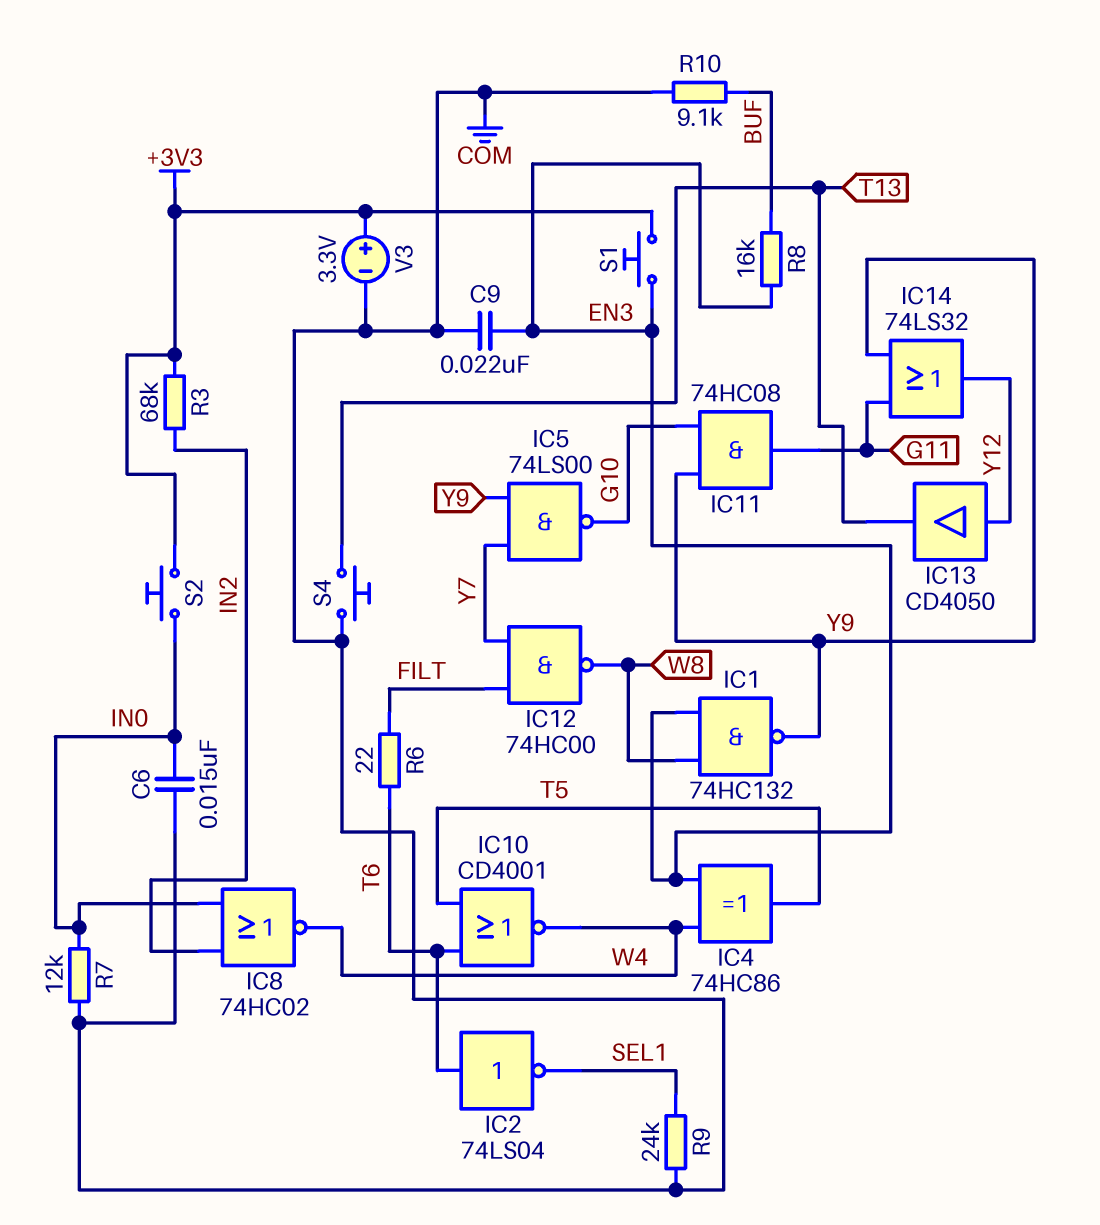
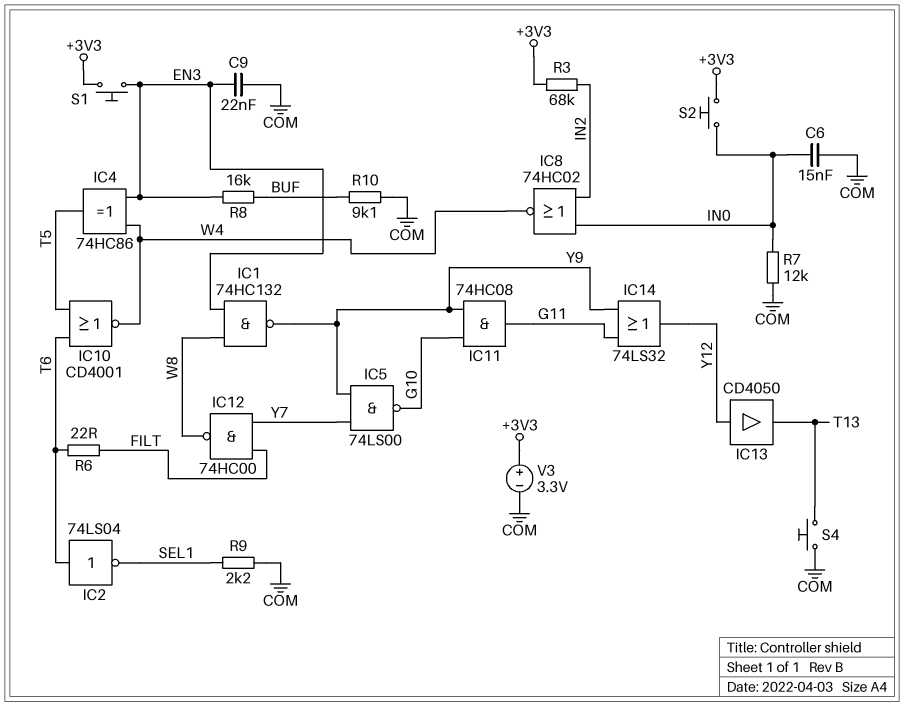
R9: 24k (COM, SEL1) -> 2.2k (COM, SEL1)

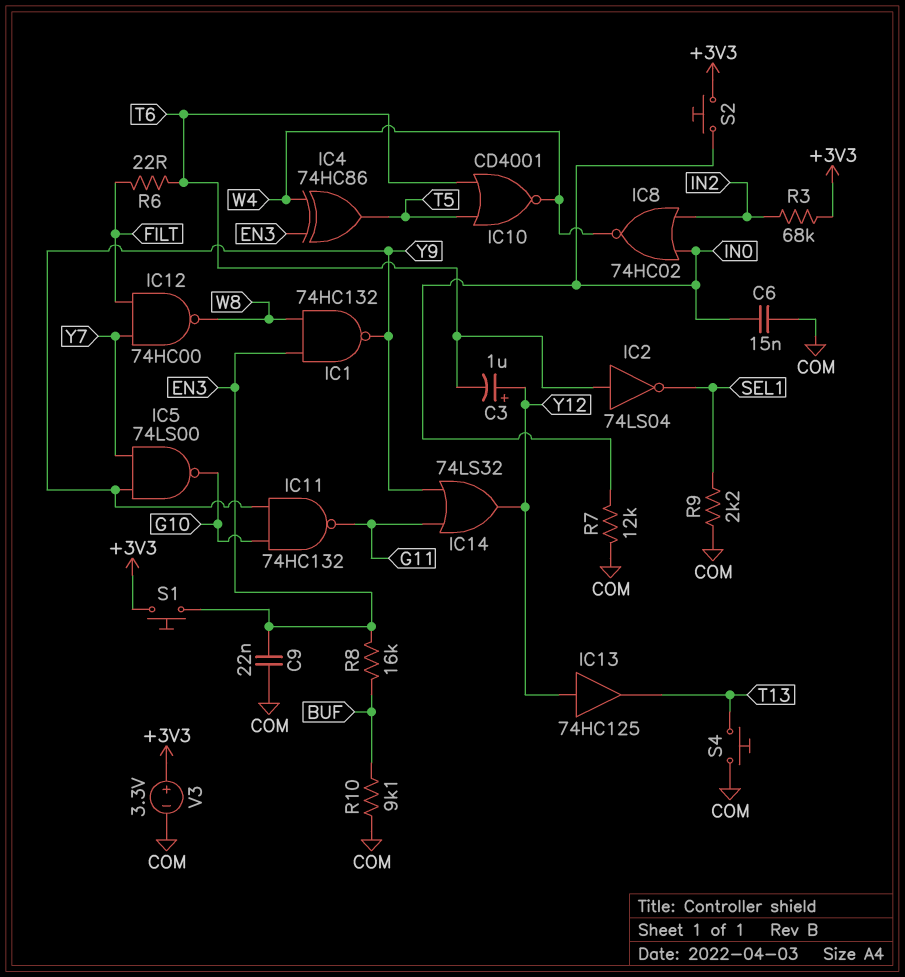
C3: none -> 1uF (plus Y12, minus T6)
IC11: AND 74HC08 (in G10, in Y9, out G11) -> NAND 74HC132 (in G10, in Y9, out G11)
IC13: buffer CD4050 (in Y12, out T13) -> buffer 74HC125 (in Y12, out T13)

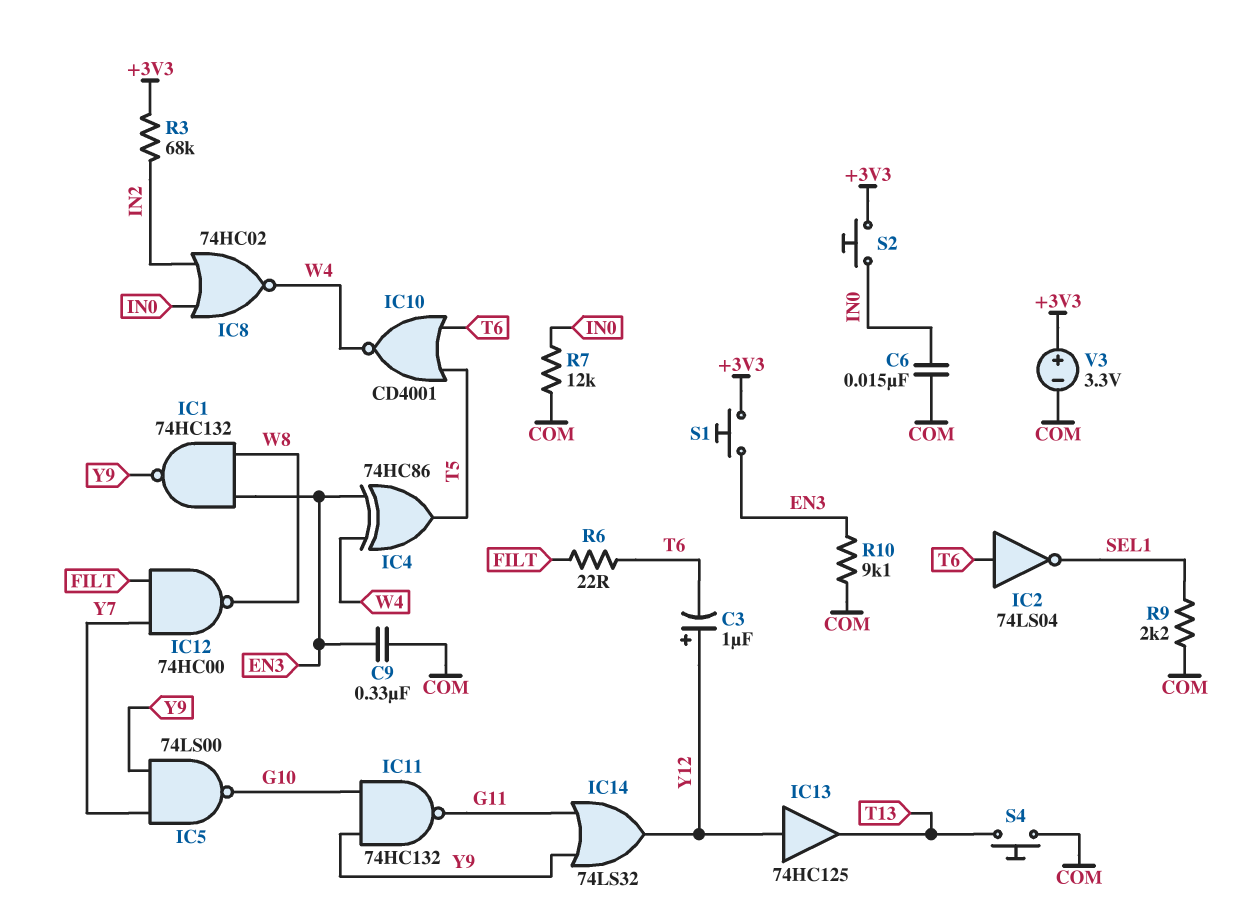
C9: 22nF (COM, EN3) -> 330nF (COM, EN3)
R8: 16k (BUF, EN3) -> none
R10: 9.1k (BUF, COM) -> 9.1k (COM, EN3)

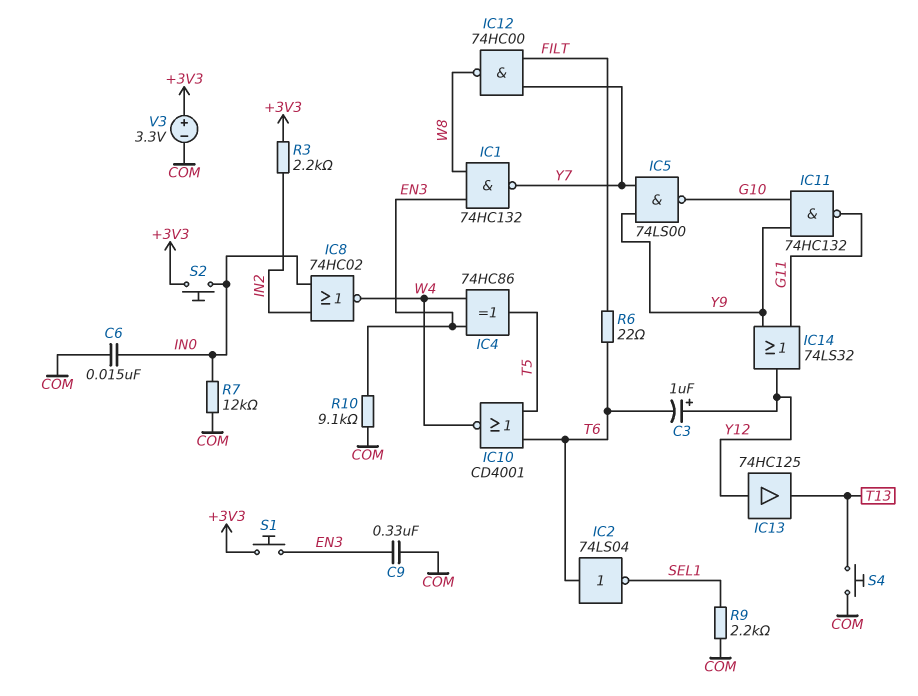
IC1: NAND 74HC132 (in EN3, in W8, out Y9) -> NAND 74HC132 (in EN3, in W8, out Y7)
R3: 68k (+3V3, IN2) -> 2.2k (+3V3, IN2)

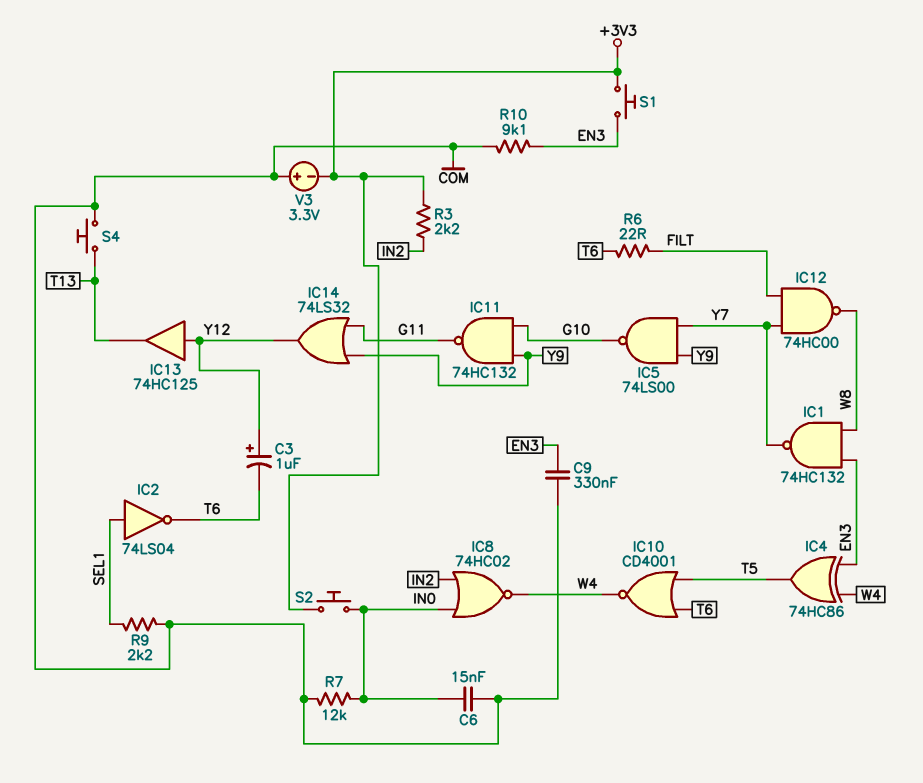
IC2: NOT 74LS04 (in T6, out SEL1) -> NOT 74LS04 (in SEL1, out T6)
V3: 3.3V (plus +3V3, minus COM) -> 3.3V (plus COM, minus +3V3)

